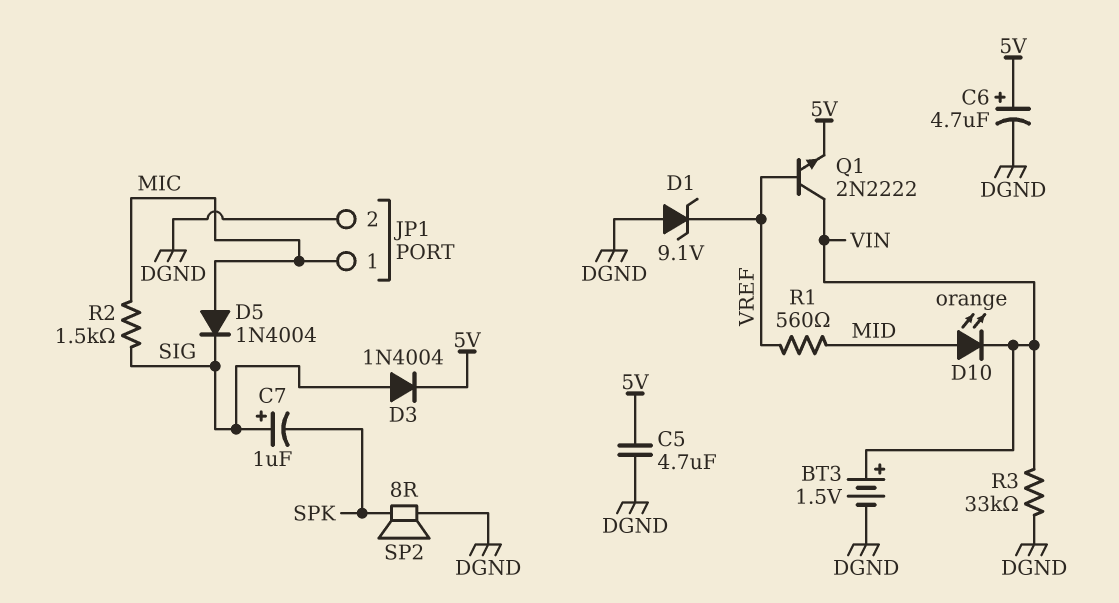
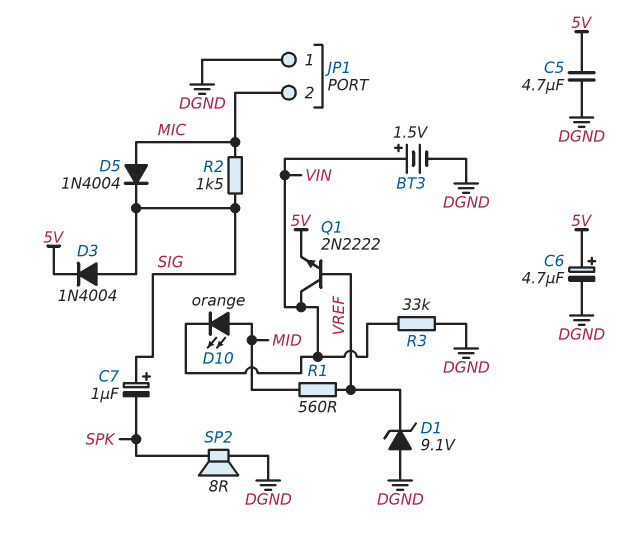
JP1 pin 1: MIC -> DGND
JP1 pin 2: DGND -> MIC

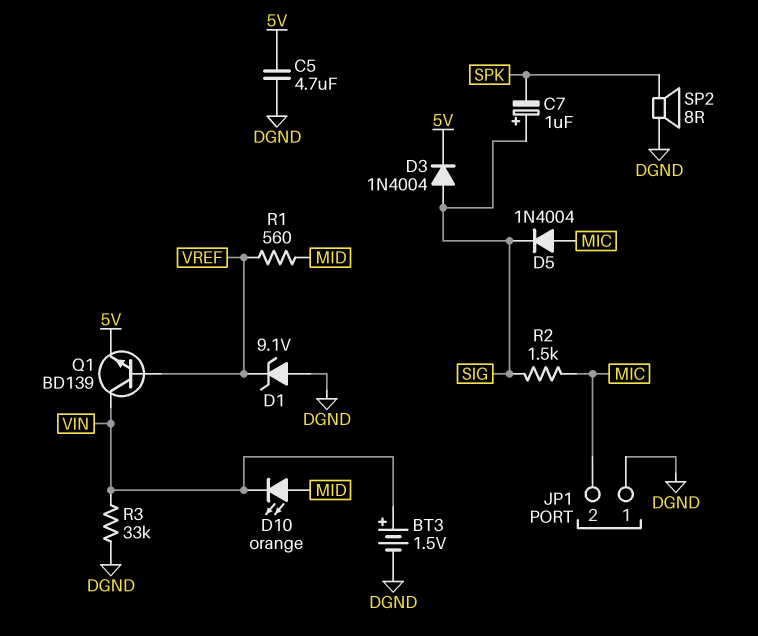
C6: 4.7uF (plus 5V, minus DGND) -> none
Q1: NPN 2N2222 (B VREF, C VIN, E 5V) -> NPN BD139 (B VREF, C VIN, E 5V)

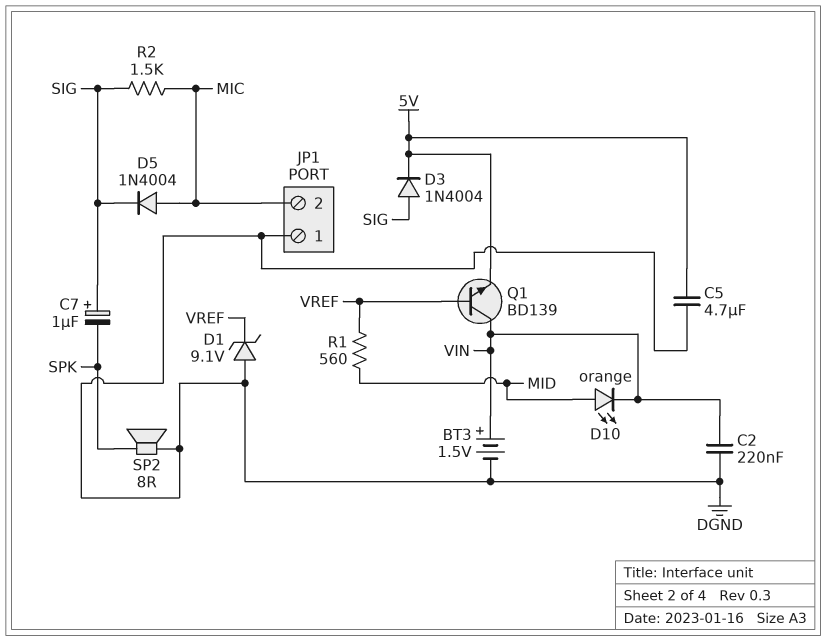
C2: none -> 220nF (DGND, VIN)
R3: 33k (DGND, VIN) -> none

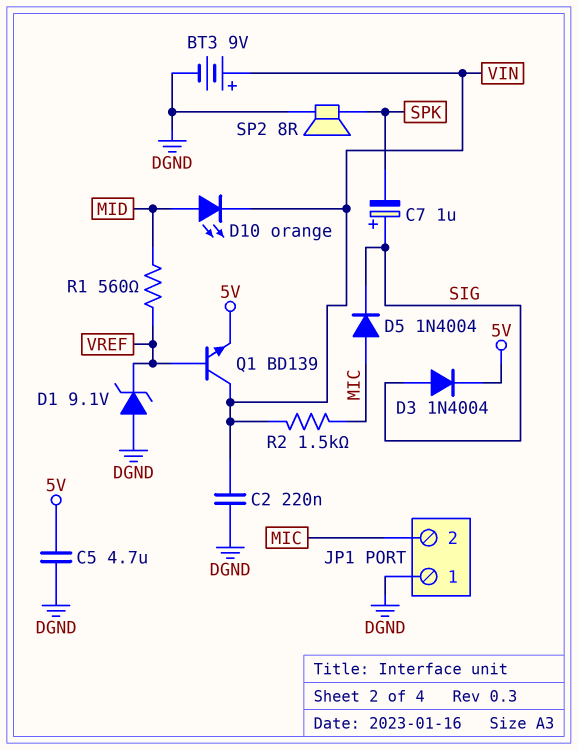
BT3: 1.5V (plus VIN, minus DGND) -> 9V (plus VIN, minus DGND)
R2: 1.5k (MIC, SIG) -> 1.5k (MIC, VIN)

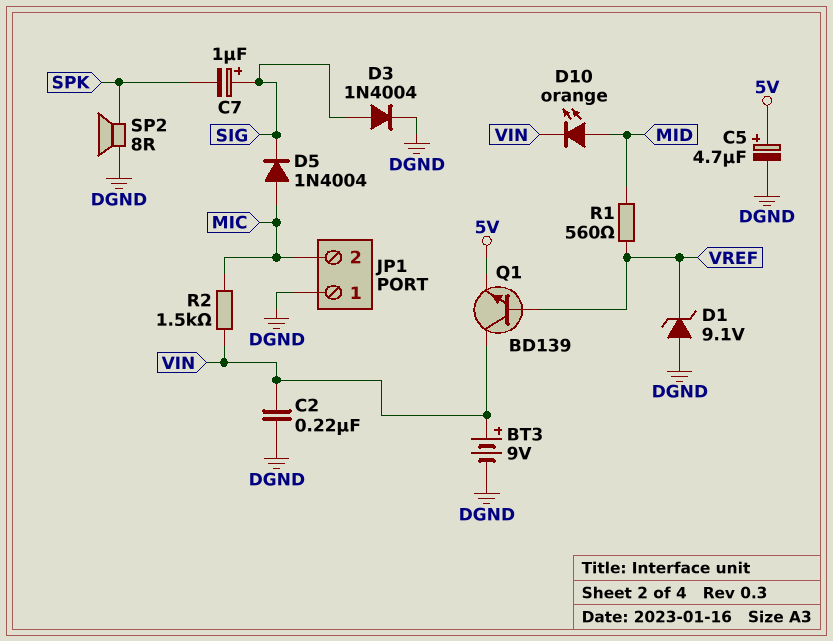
C5: 4.7uF (5V, DGND) -> 4.7uF (plus 5V, minus DGND)
D3: diode 1N4004 (A SIG, K 5V) -> diode 1N4004 (A SIG, K DGND)

